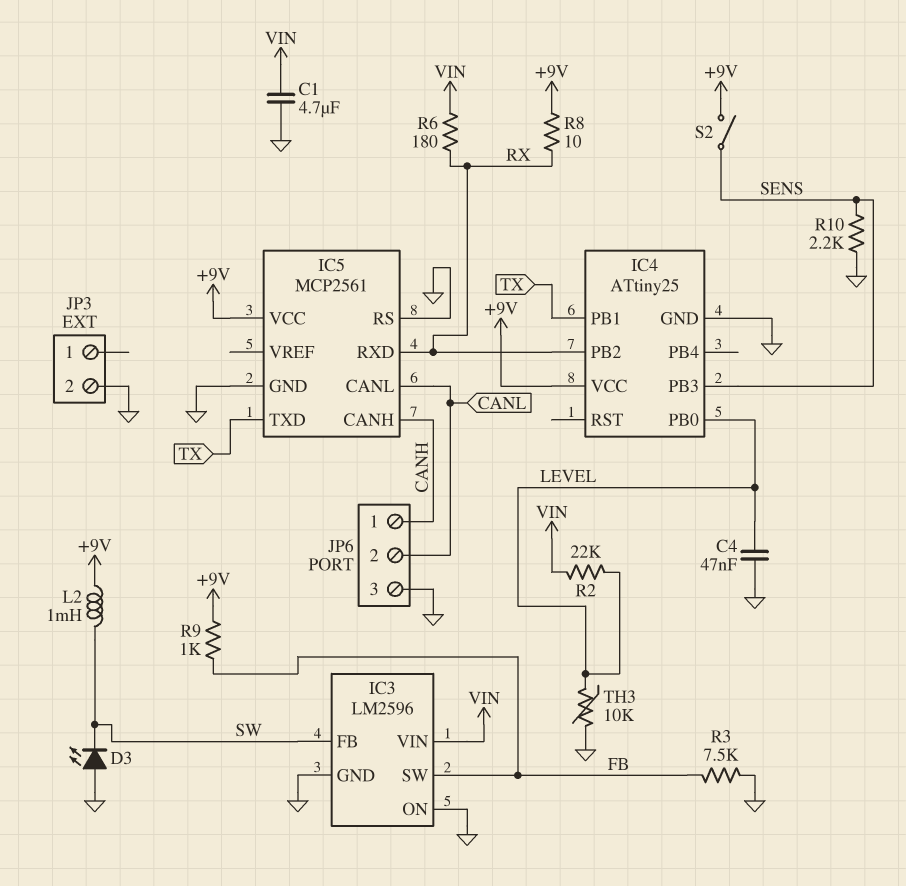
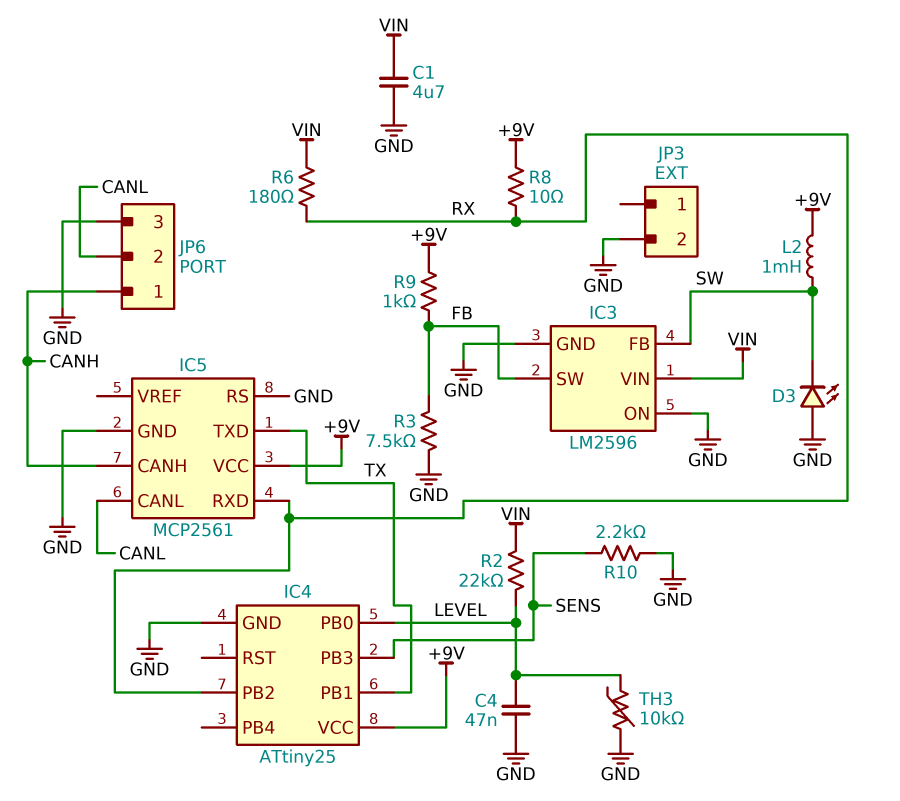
S2: switch (+9V, SENS) -> none

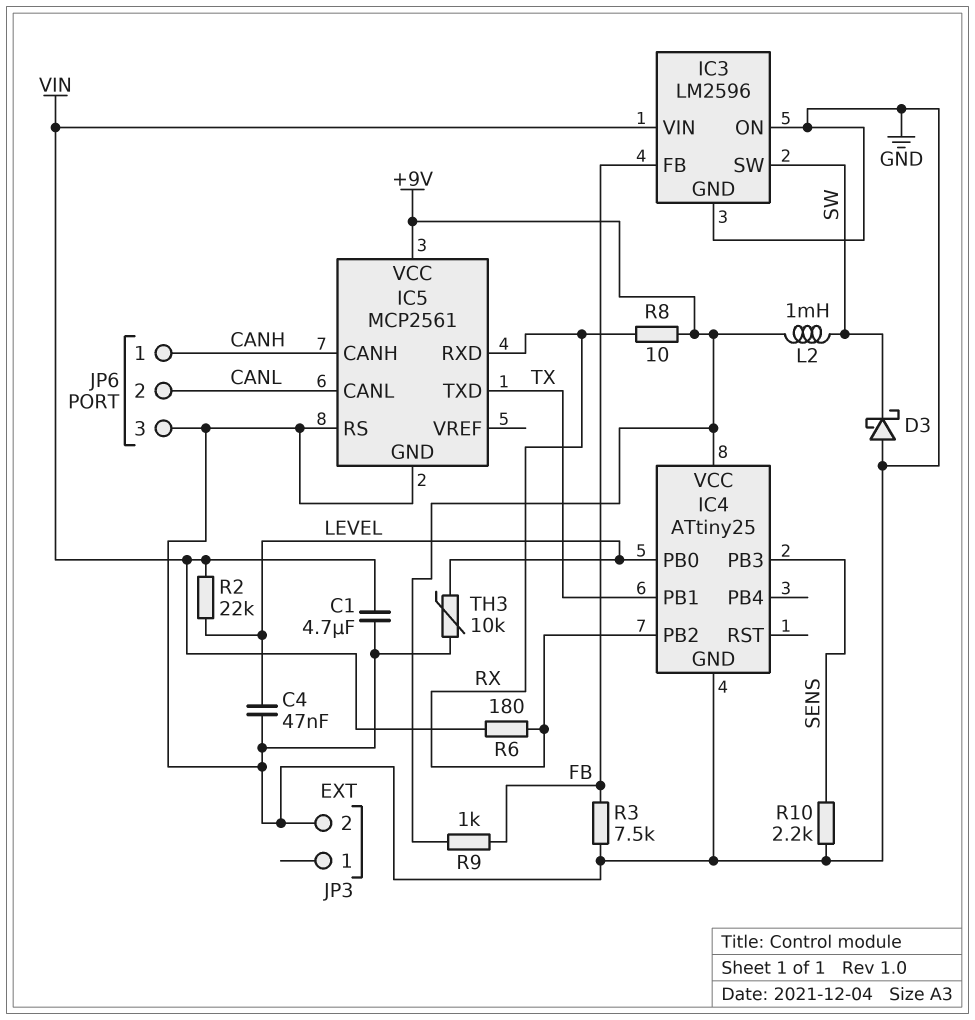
D3: LED (A GND, K SW) -> schottky (A GND, K SW)
IC3 pin FB: SW -> FB
IC3 pin SW: FB -> SW

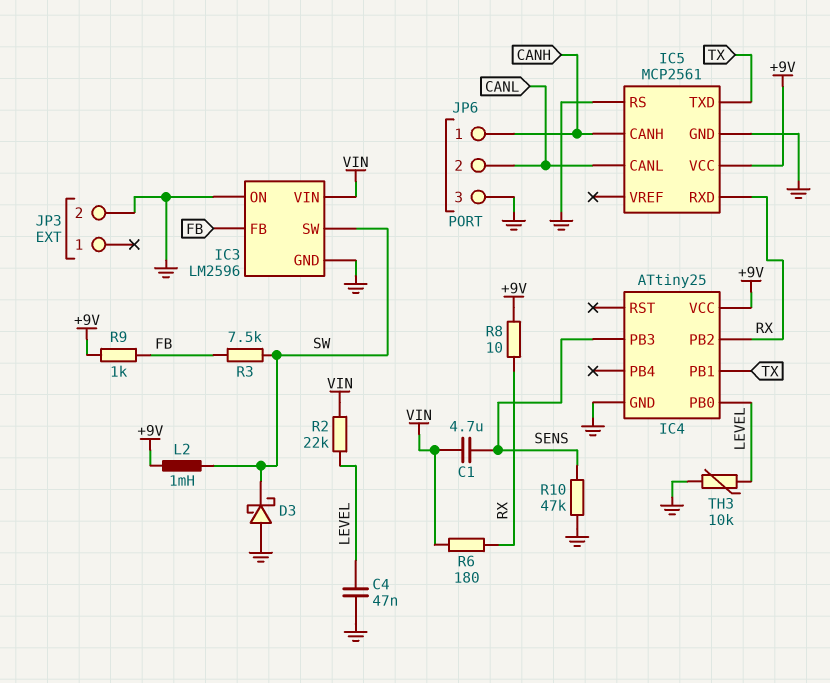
C1: 4.7uF (GND, VIN) -> 4.7uF (SENS, VIN)
R3: 7.5k (FB, GND) -> 7.5k (FB, SW)
R10: 2.2k (GND, SENS) -> 47k (GND, SENS)

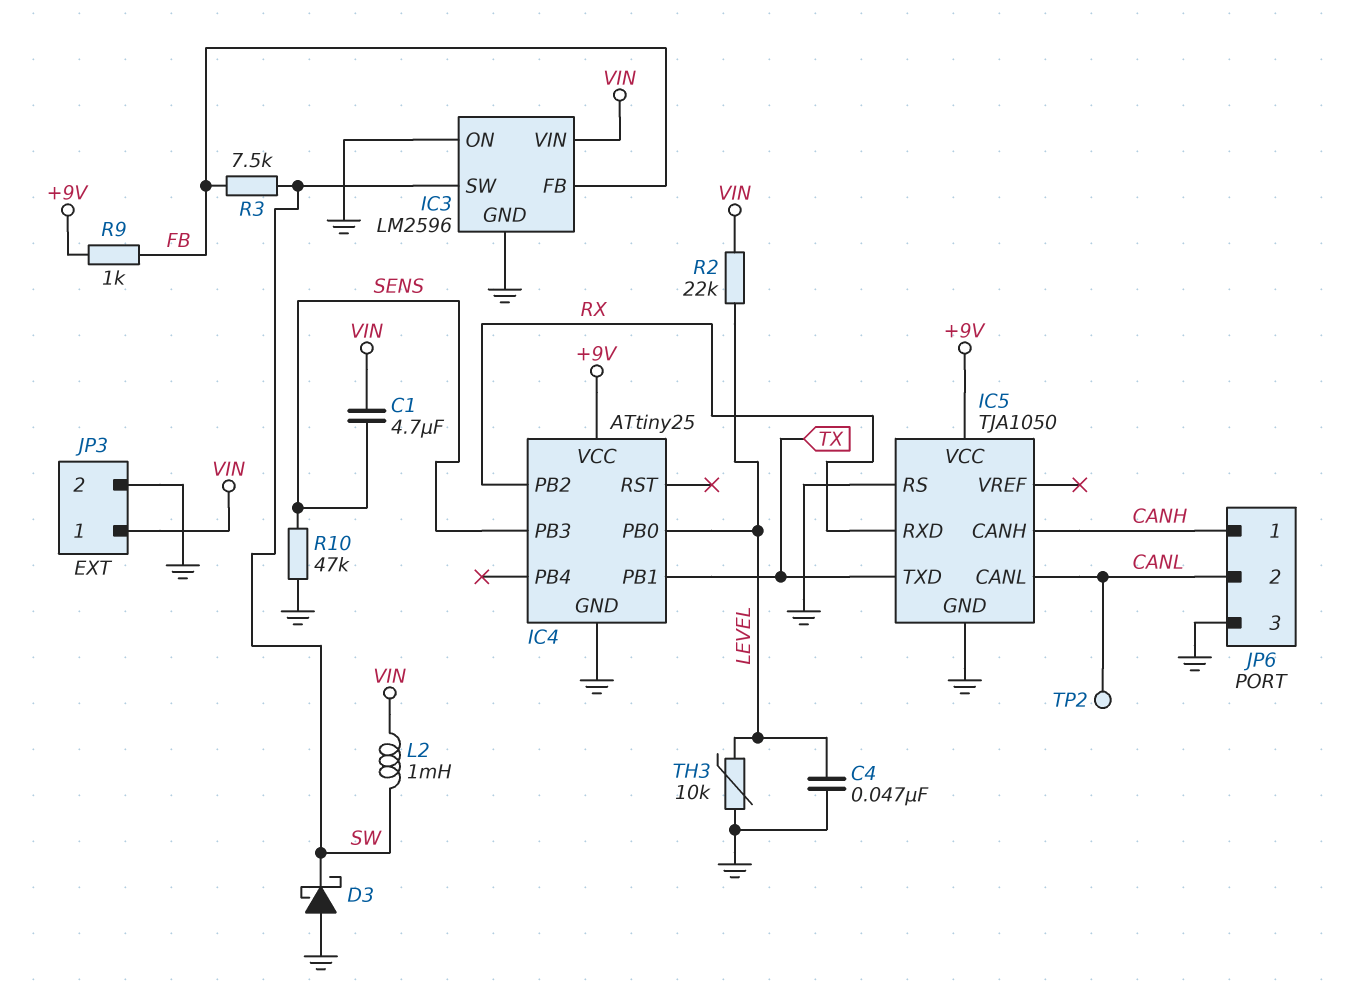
IC5: MCP2561 -> TJA1050
JP3 pin 1: none -> VIN
L2: 1mH (+9V, SW) -> 1mH (SW, VIN)
R6: 180 (RX, VIN) -> none
R8: 10 (+9V, RX) -> none
TP2: none -> test point (CANL)

